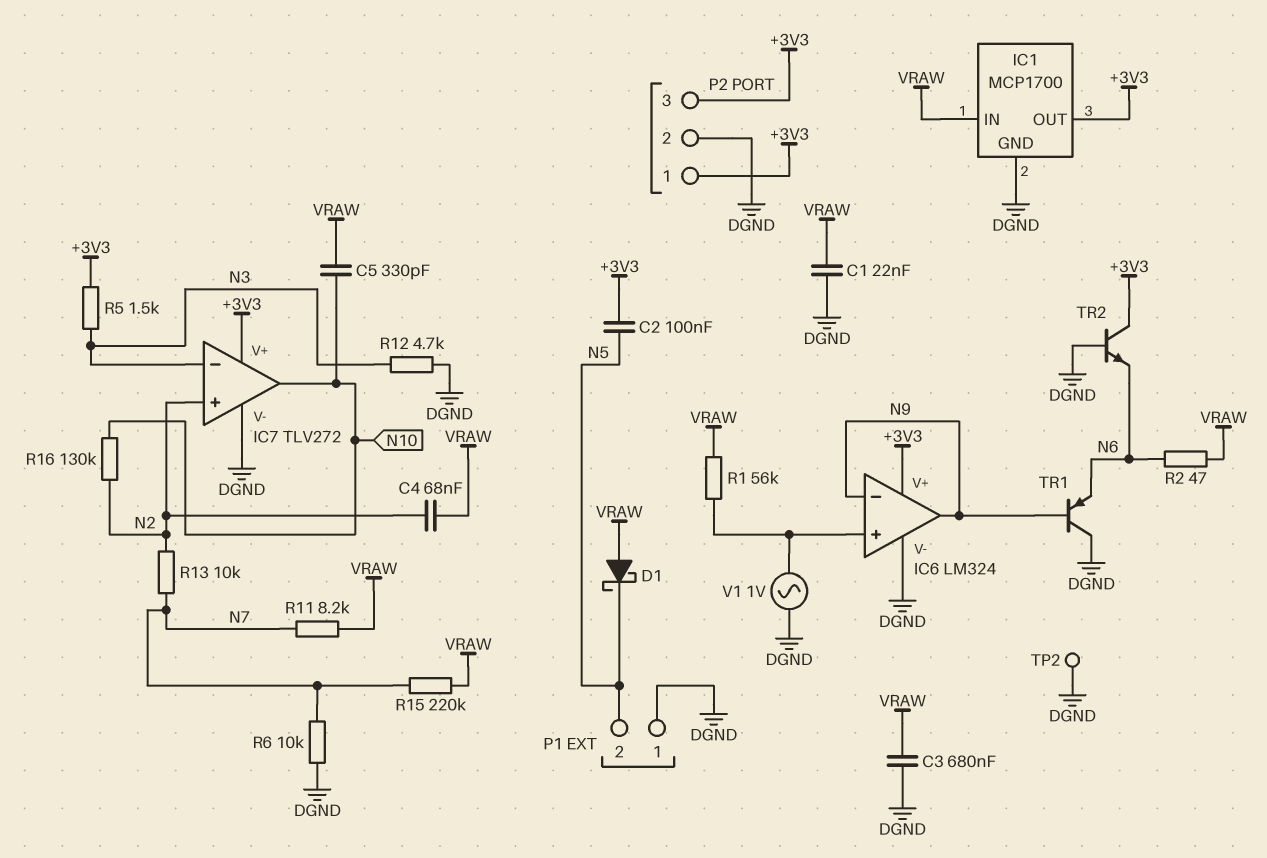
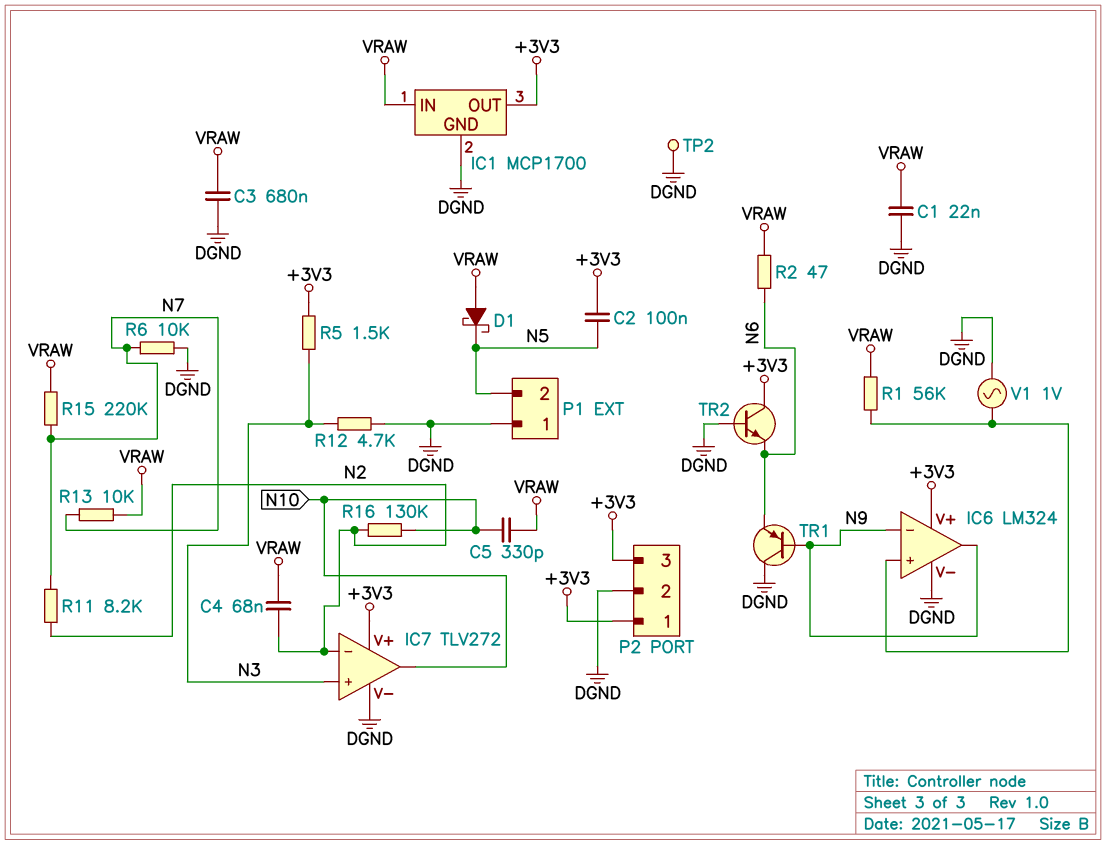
IC7 pin in+: N2 -> N3
IC7 pin in-: N3 -> N2
R11: 8.2k (N7, VRAW) -> 8.2k (N2, N7)
R13: 10k (N2, N7) -> 10k (N7, VRAW)

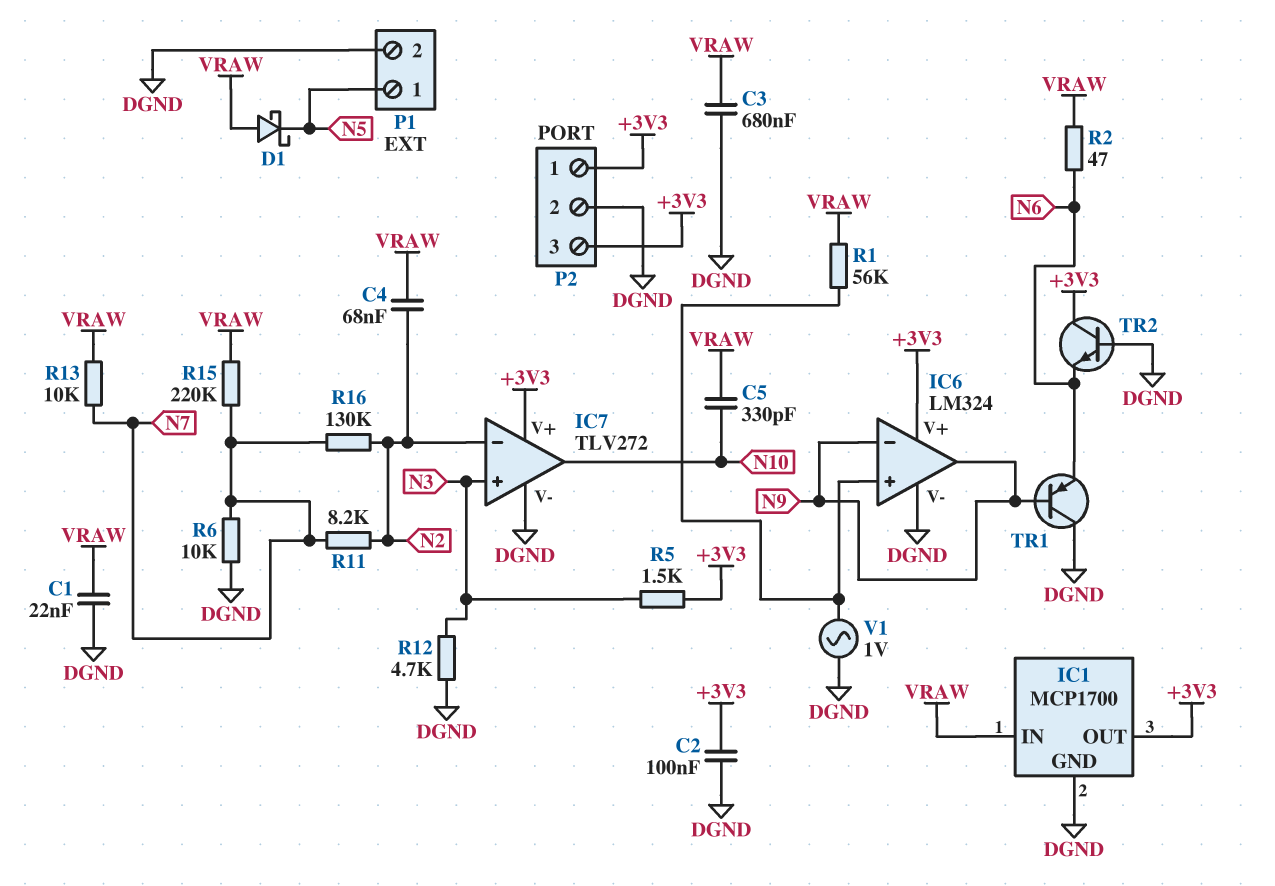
C2: 100nF (+3V3, N5) -> 100nF (+3V3, DGND)
P1 pin 1: DGND -> N5
P1 pin 2: N5 -> DGND
R16: 130k (N2, N10) -> 130k (N2, N7)
TP2: test point (DGND) -> none

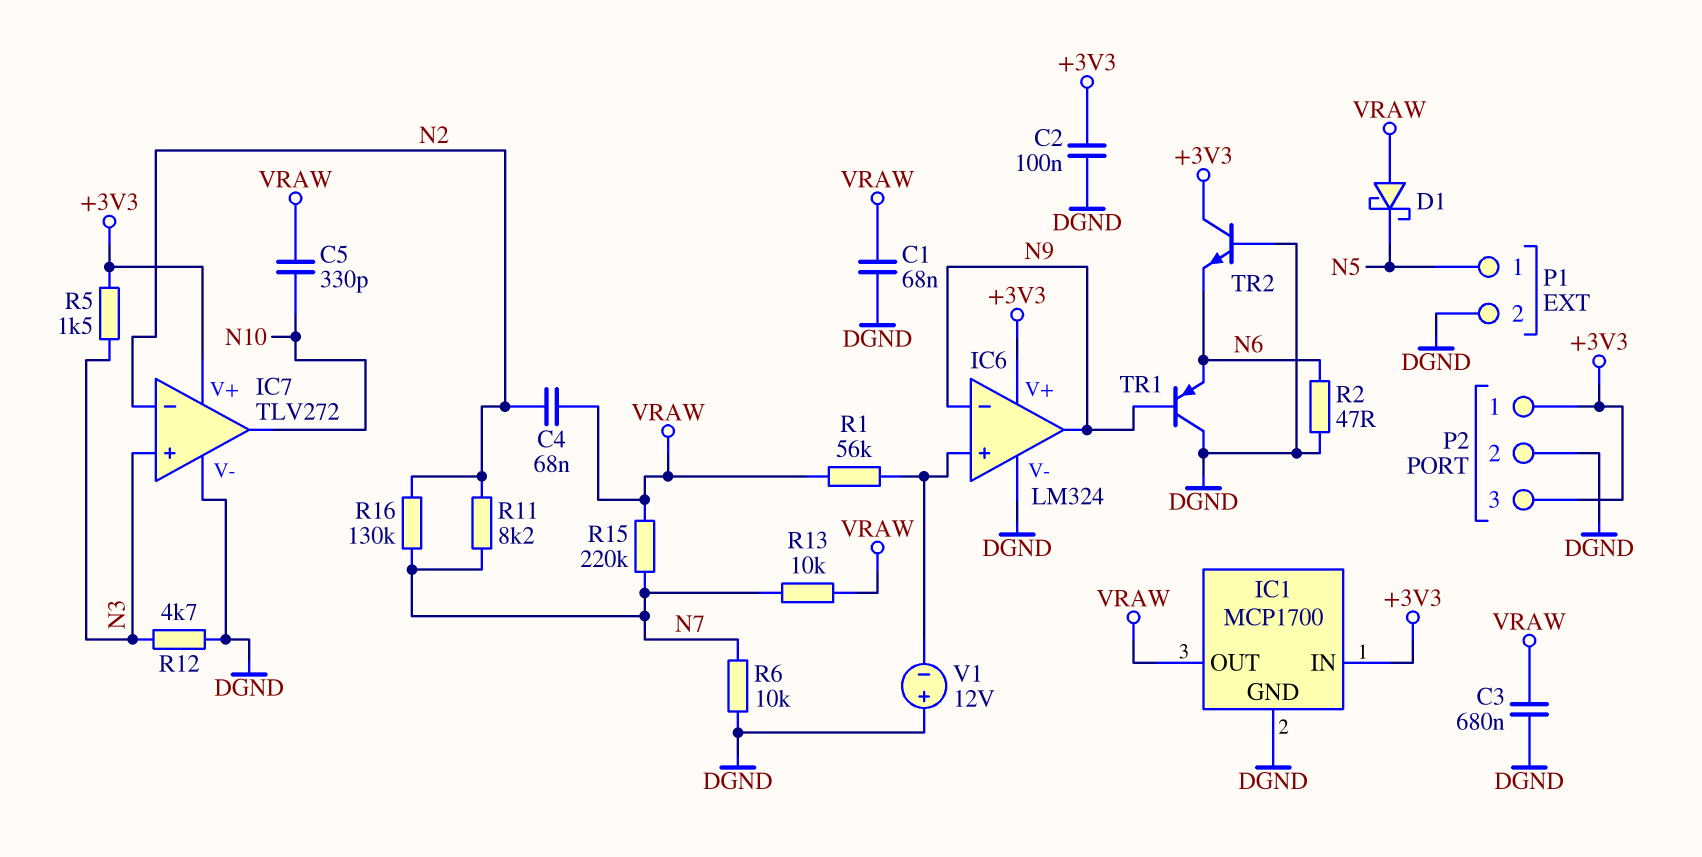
C1: 22nF (DGND, VRAW) -> 68nF (DGND, VRAW)
IC1 pin IN: VRAW -> +3V3
IC1 pin OUT: +3V3 -> VRAW
R2: 47 (N6, VRAW) -> 47 (DGND, N6)
V1: AC 1V (DGND, IC6/in+) -> 12V (plus DGND, minus IC6/in+)

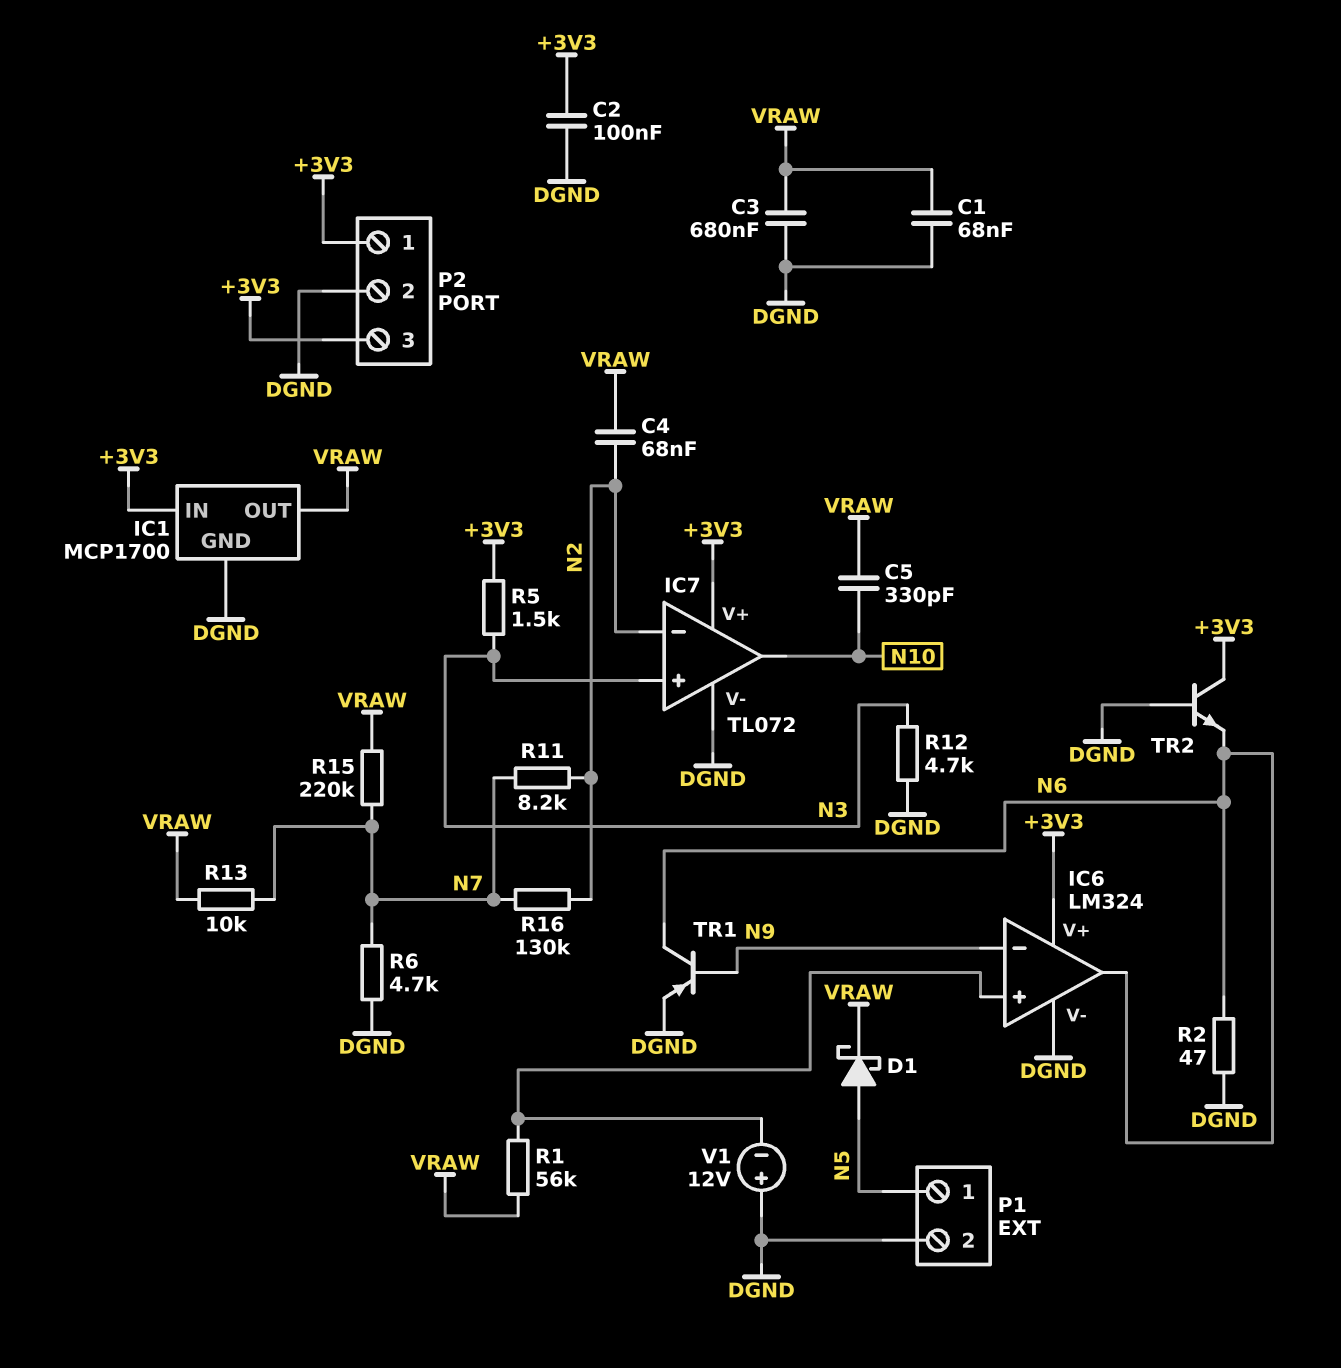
D1: schottky (A VRAW, K N5) -> schottky (A N5, K VRAW)
IC6 pin out: N9 -> N6
IC7: TLV272 -> TL072
R6: 10k (DGND, N7) -> 4.7k (DGND, N7)
TR1: PNP (B N9, C DGND, E N6) -> PNP (B N9, C N6, E DGND)

